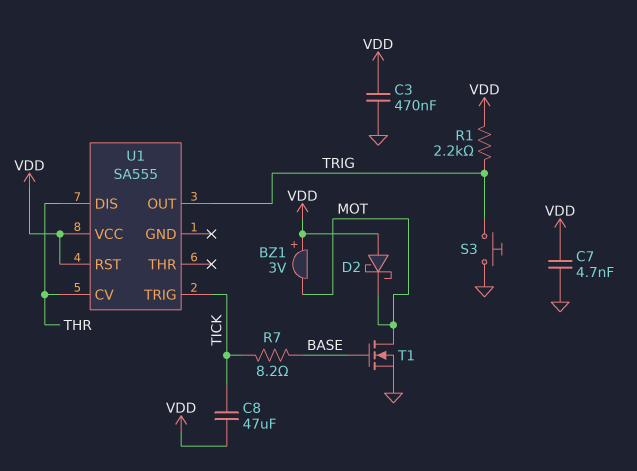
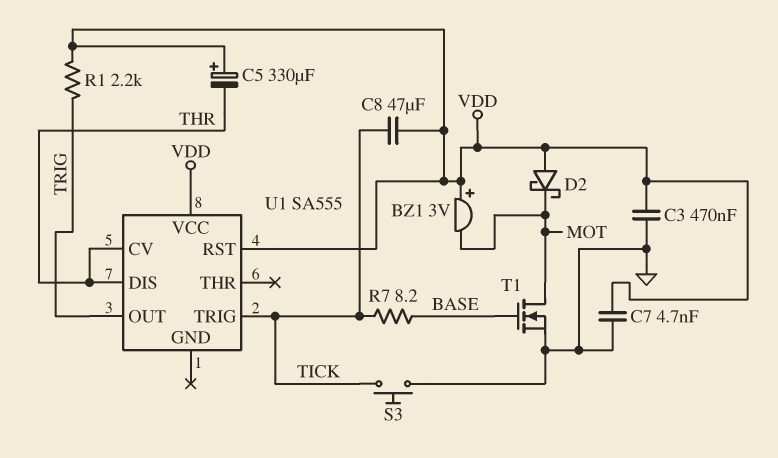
C5: none -> 330uF (plus VDD, minus THR)
S3: button (GND, TRIG) -> button (GND, TICK)

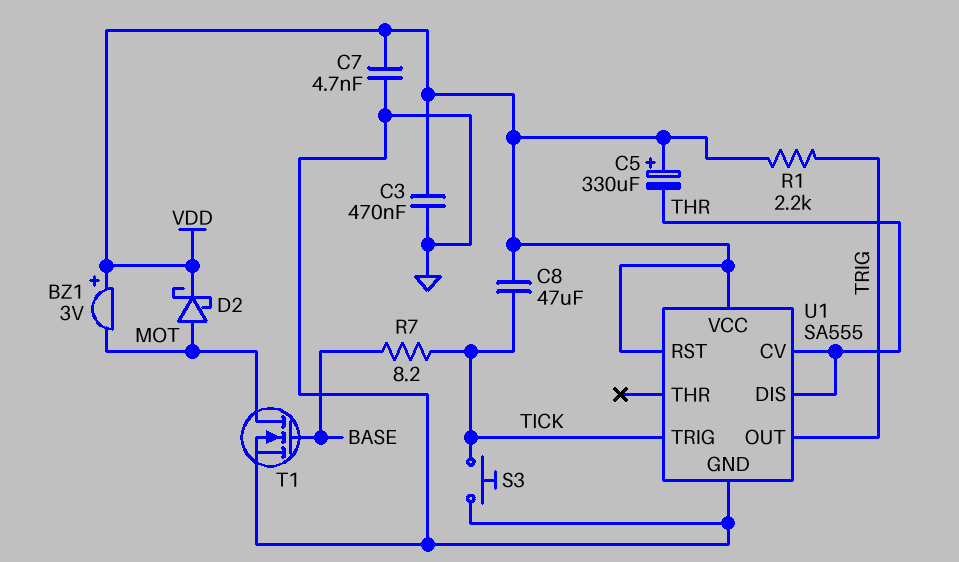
D2: schottky (A VDD, K MOT) -> schottky (A MOT, K VDD)
U1 pin GND: none -> GND

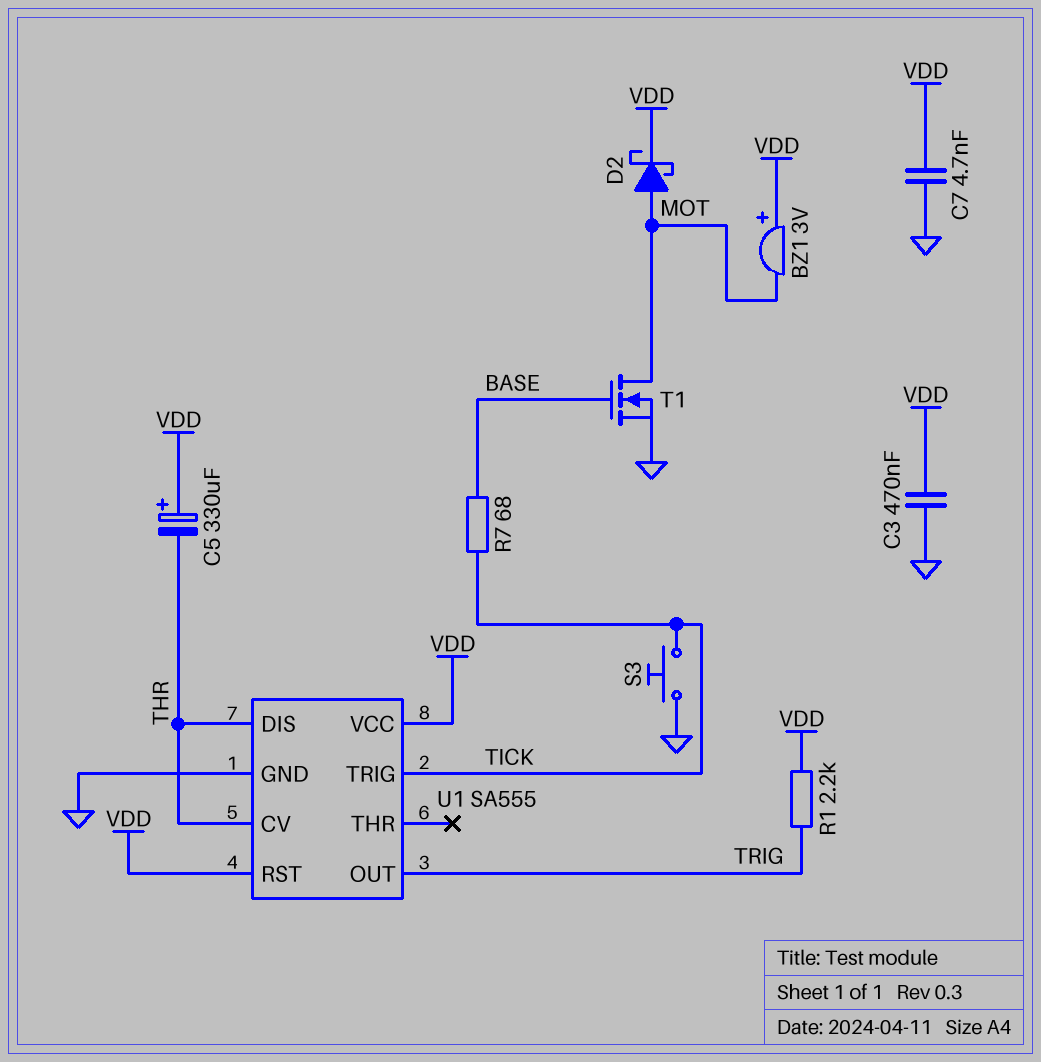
C8: 47uF (TICK, VDD) -> none
R7: 8.2 (BASE, TICK) -> 68 (BASE, TICK)

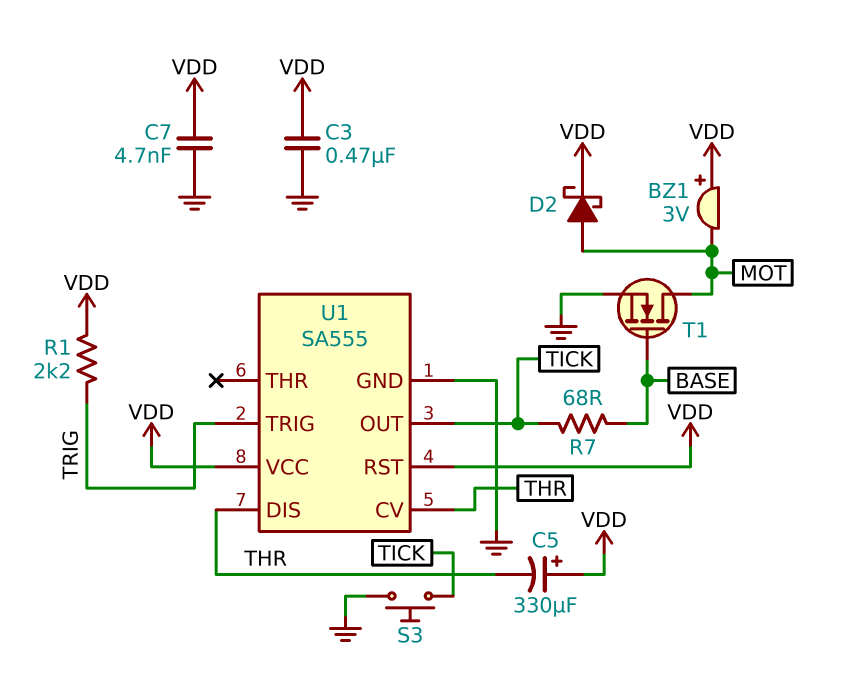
U1 pin OUT: TRIG -> TICK
U1 pin TRIG: TICK -> TRIG

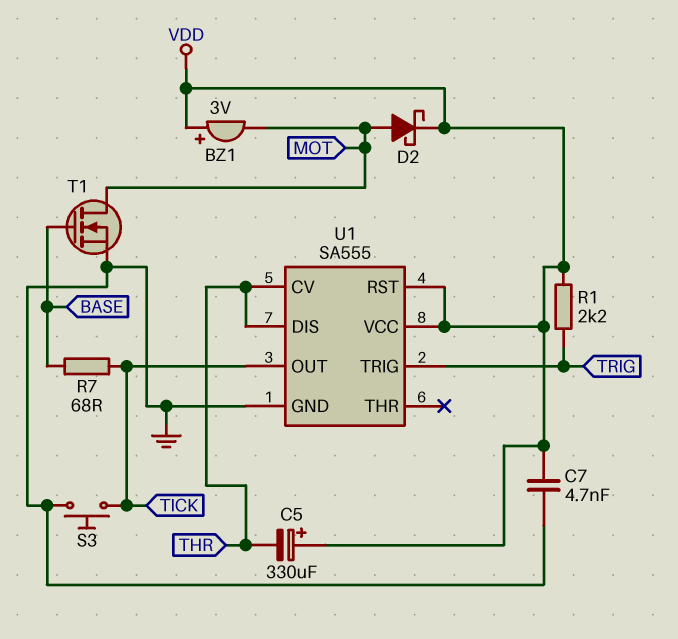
C3: 470nF (GND, VDD) -> none

